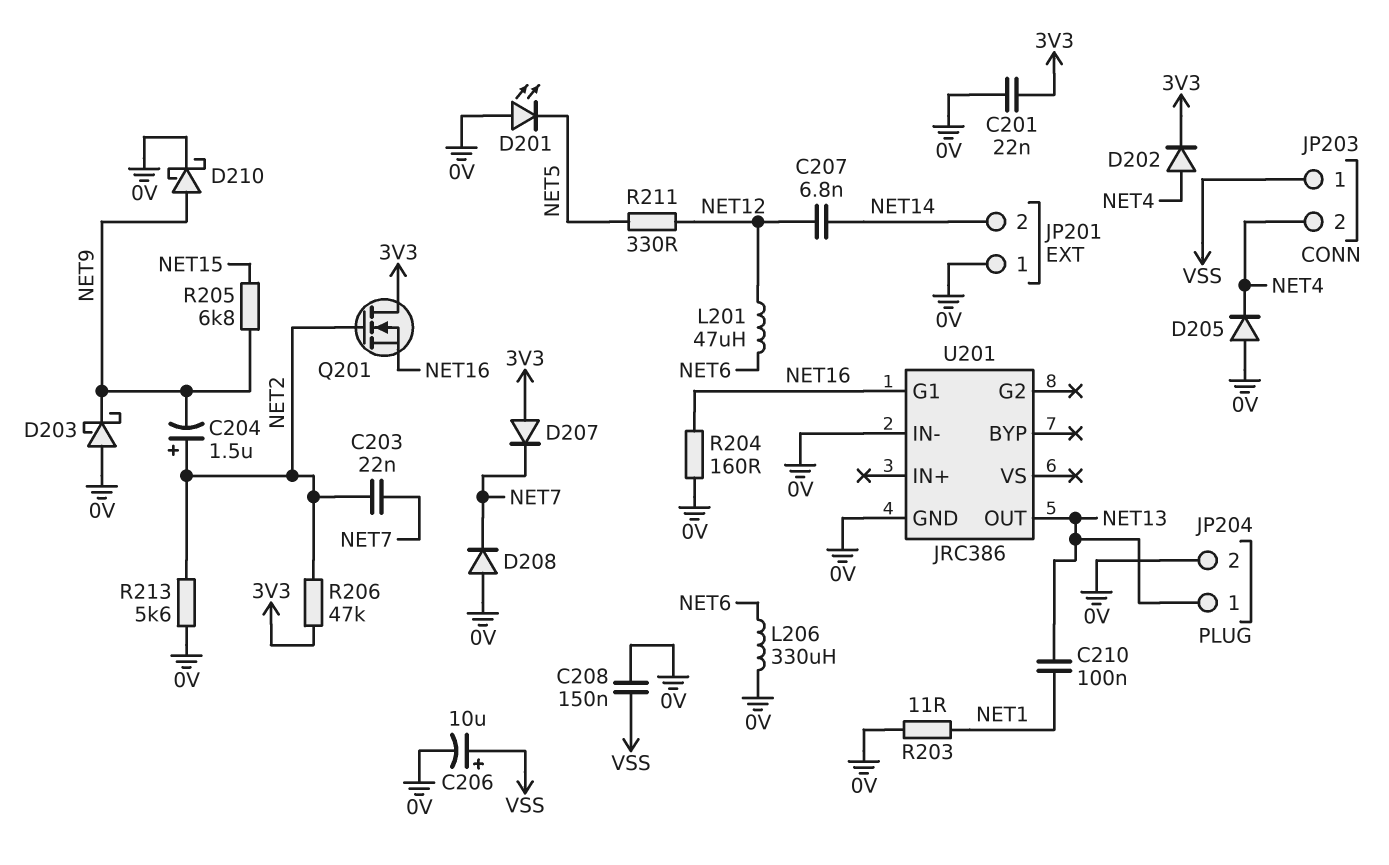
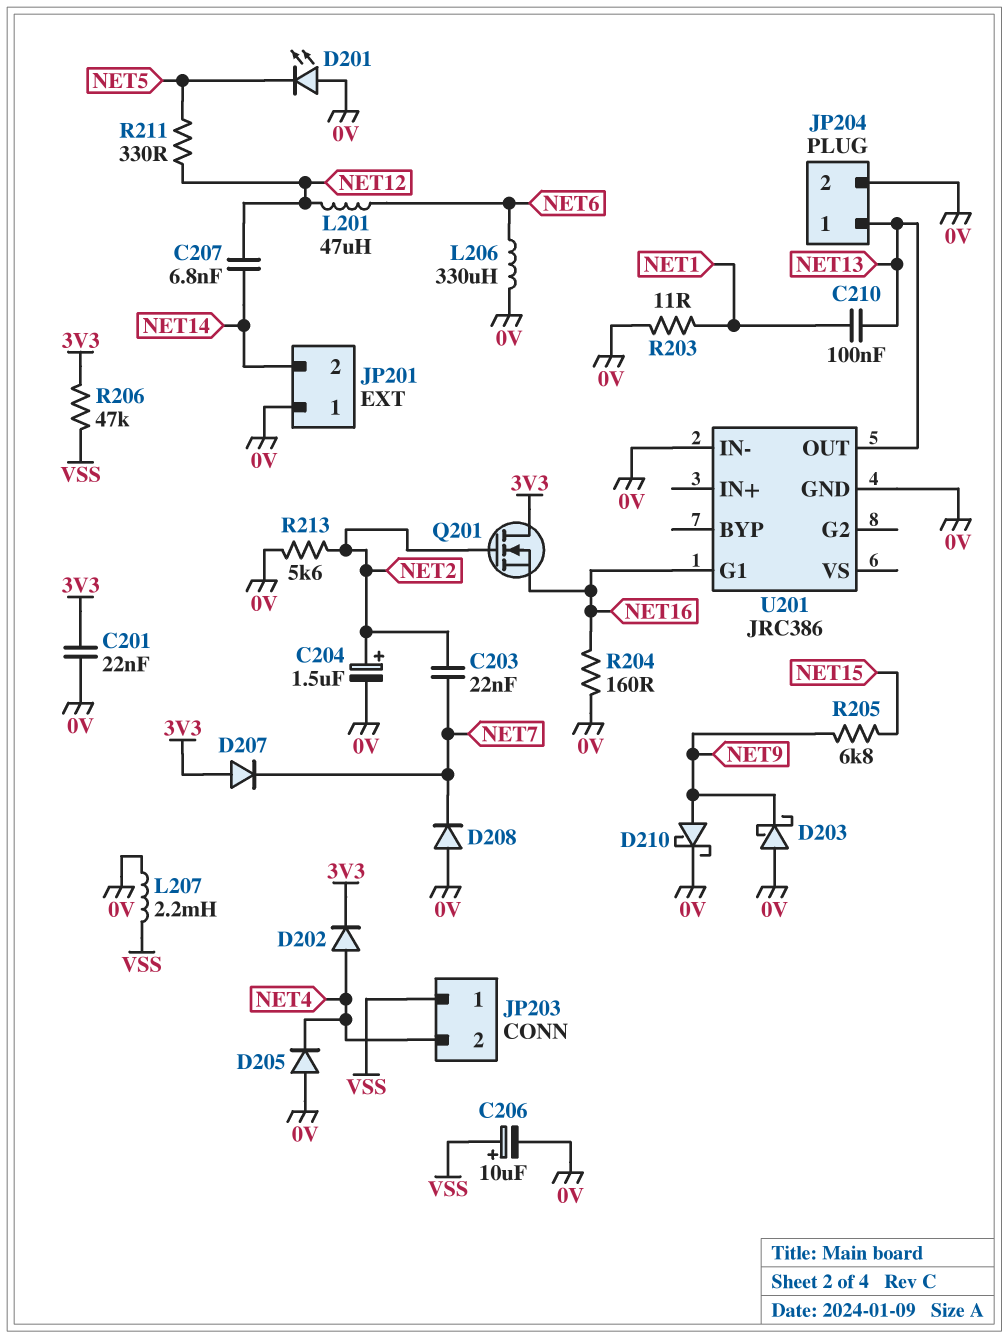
C204: 1.5uF (plus NET2, minus NET9) -> 1.5uF (plus NET2, minus 0V)
C208: 150nF (0V, VSS) -> none
L207: none -> 2.2mH (0V, VSS)
R206: 47k (3V3, NET2) -> 47k (3V3, VSS)

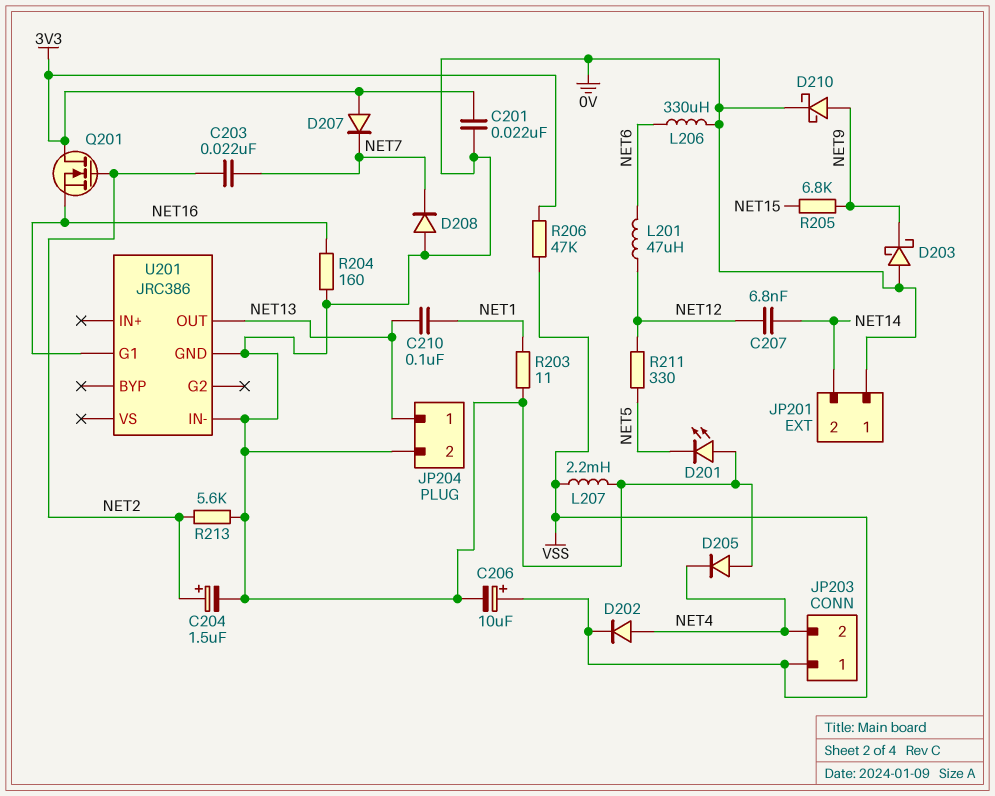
D202: diode (A NET4, K 3V3) -> diode (A NET4, K VSS)

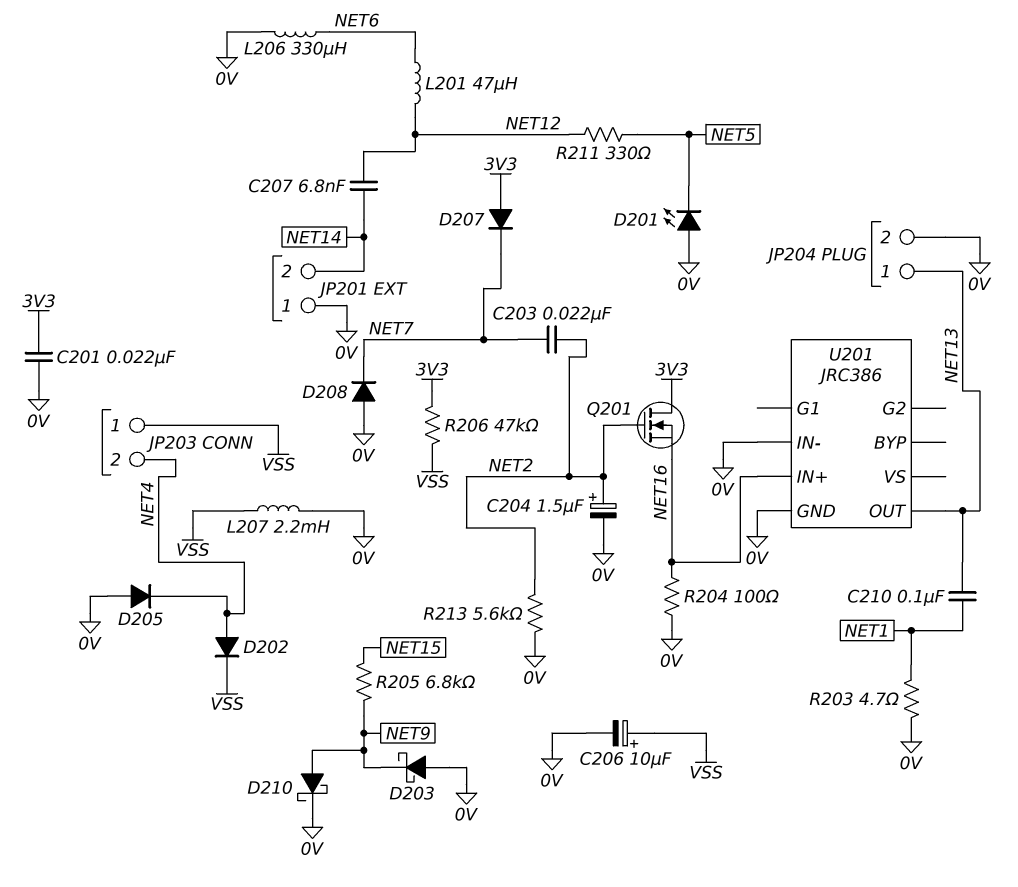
R203: 11 (0V, NET1) -> 4.7 (0V, NET1)
R204: 160 (0V, NET16) -> 100 (0V, NET16)
U201 pin G1: NET16 -> none
U201 pin IN+: none -> NET16

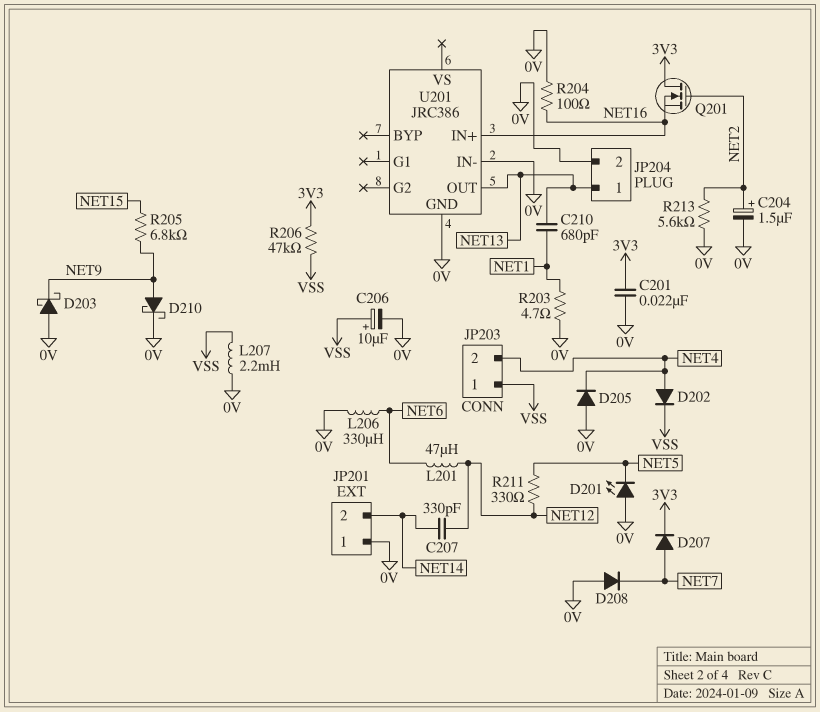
C203: 22nF (NET2, NET7) -> none
C207: 6.8nF (NET12, NET14) -> 330pF (NET12, NET14)
C210: 100nF (NET1, NET13) -> 680pF (NET1, NET13)
D207: diode (A 3V3, K NET7) -> diode (A NET7, K 3V3)

